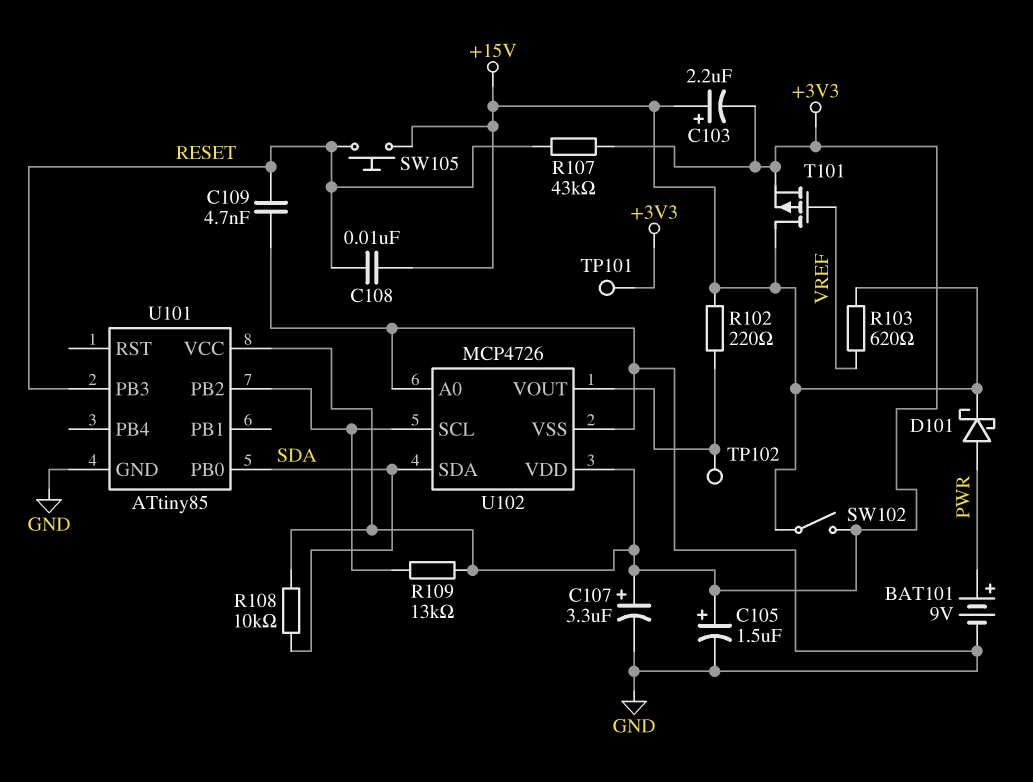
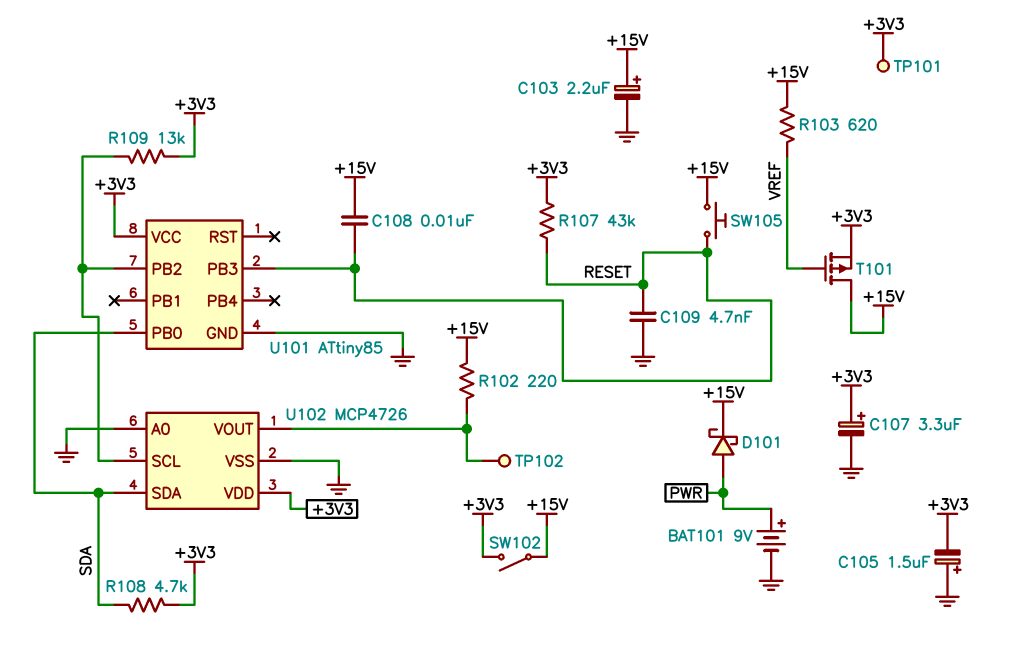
C103: 2.2uF (plus +15V, minus +3V3) -> 2.2uF (plus +15V, minus GND)
C105: 1.5uF (plus +3V3, minus GND) -> 1.5uF (plus GND, minus +3V3)
R108: 10k (+3V3, SDA) -> 4.7k (+3V3, SDA)

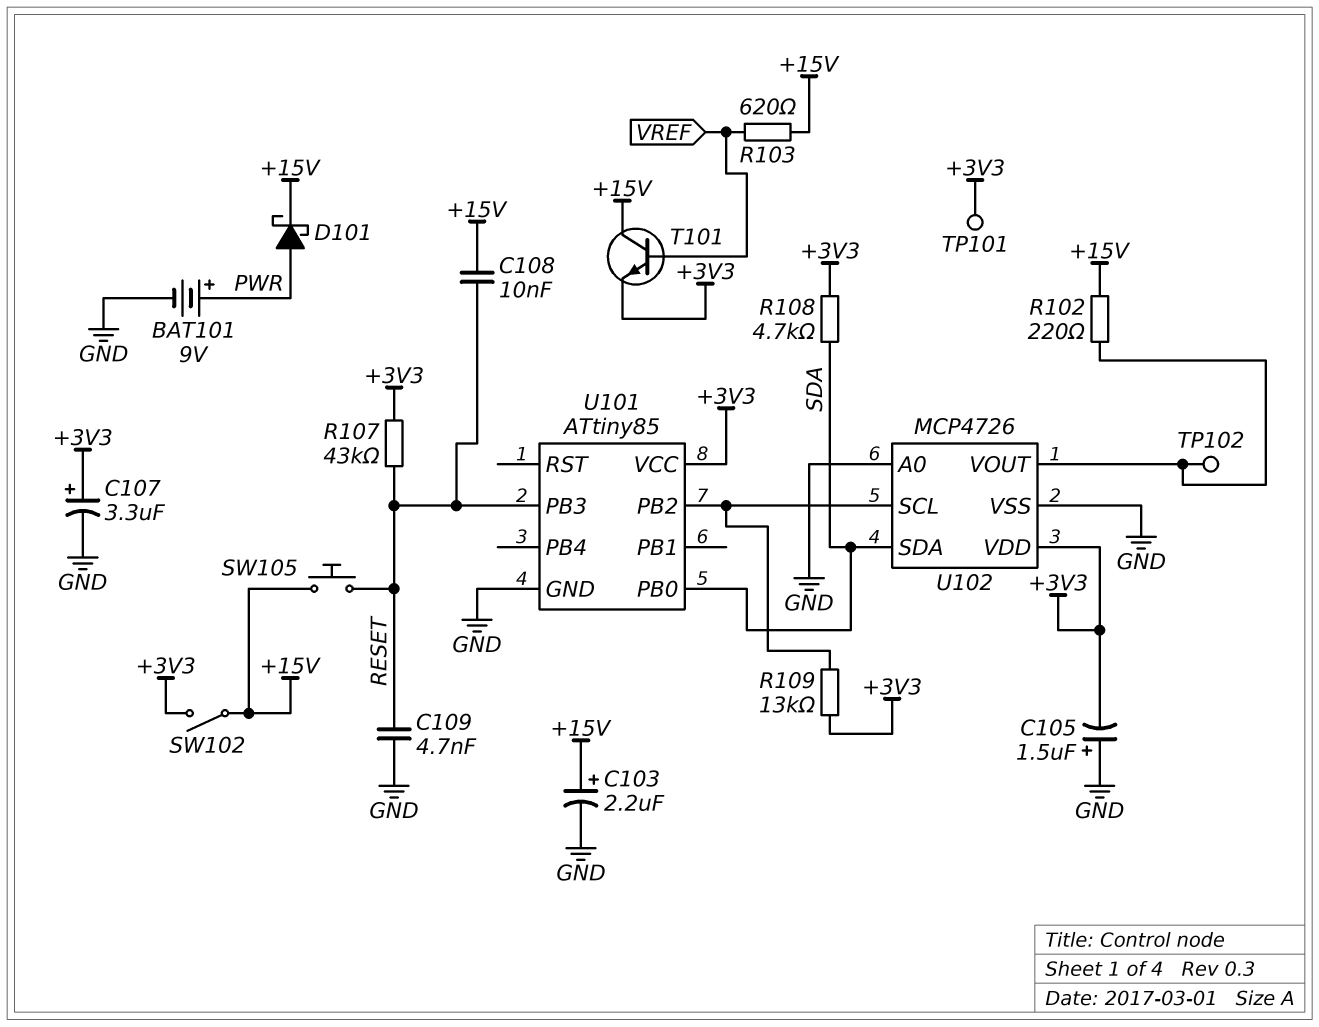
T101: PMOS (G VREF, D +15V, S +3V3) -> NPN (B VREF, C +15V, E +3V3)

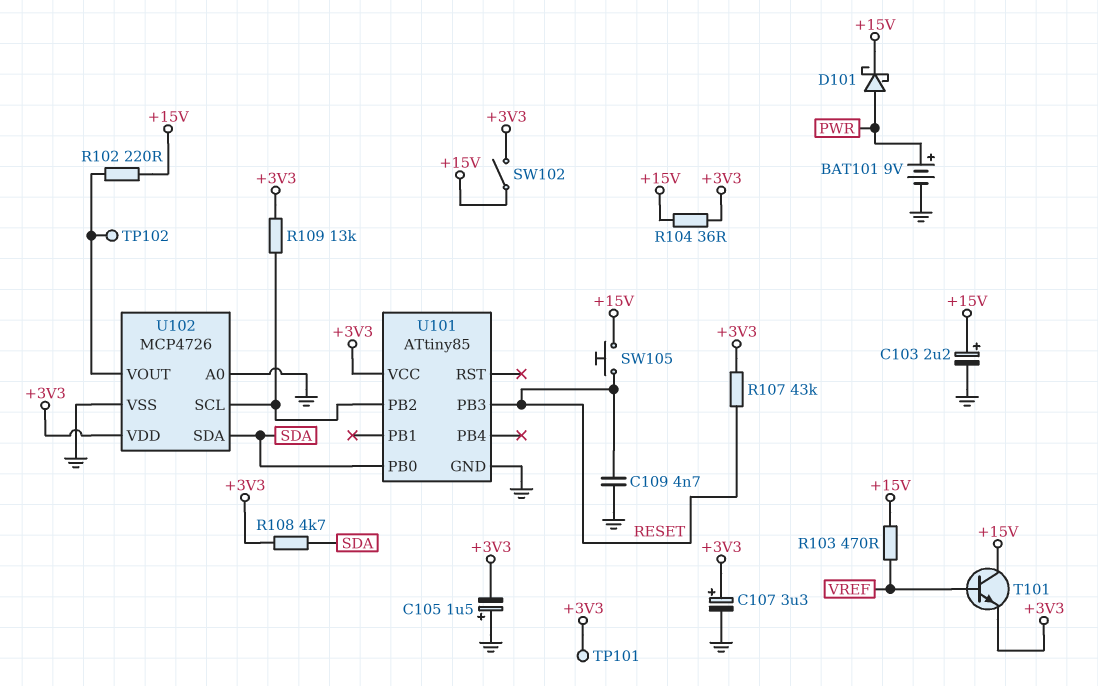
C108: 10nF (+15V, RESET) -> none
R103: 620 (+15V, VREF) -> 470 (+15V, VREF)
R104: none -> 36 (+3V3, +15V)

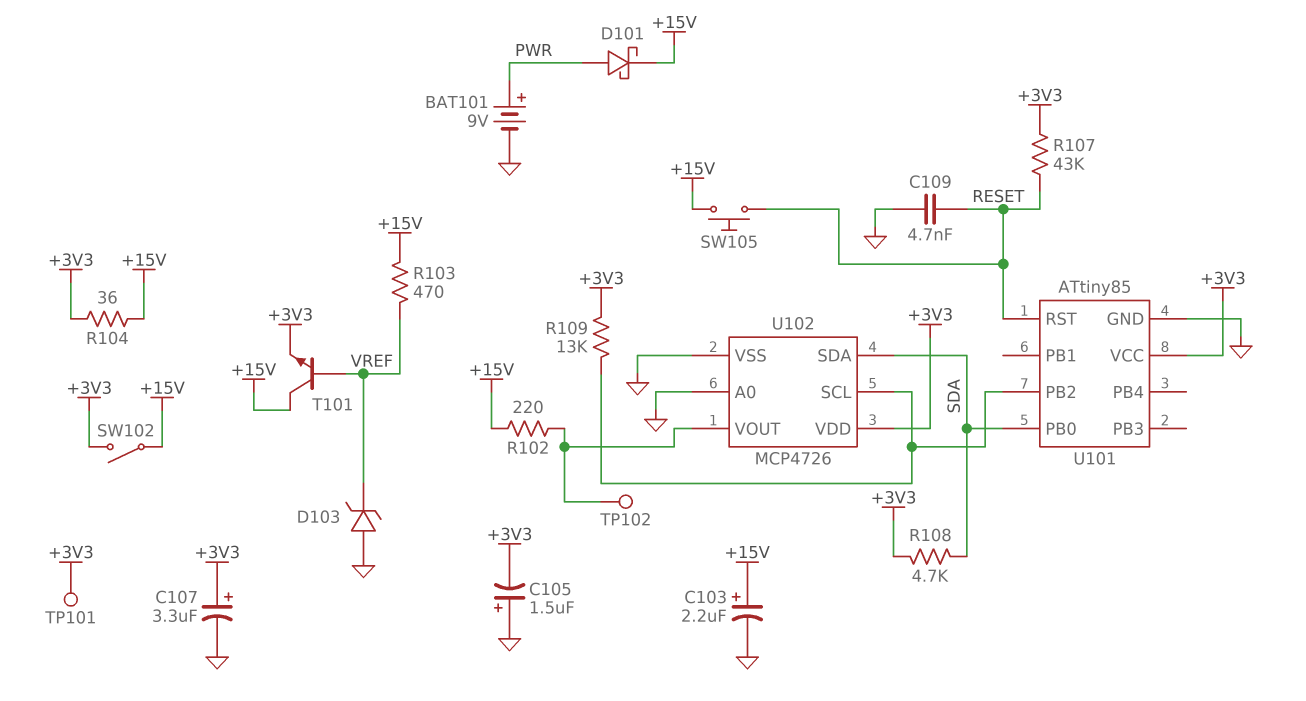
D103: none -> zener (A GND, K VREF)
U101 pin PB3: RESET -> none
U101 pin RST: none -> RESET

